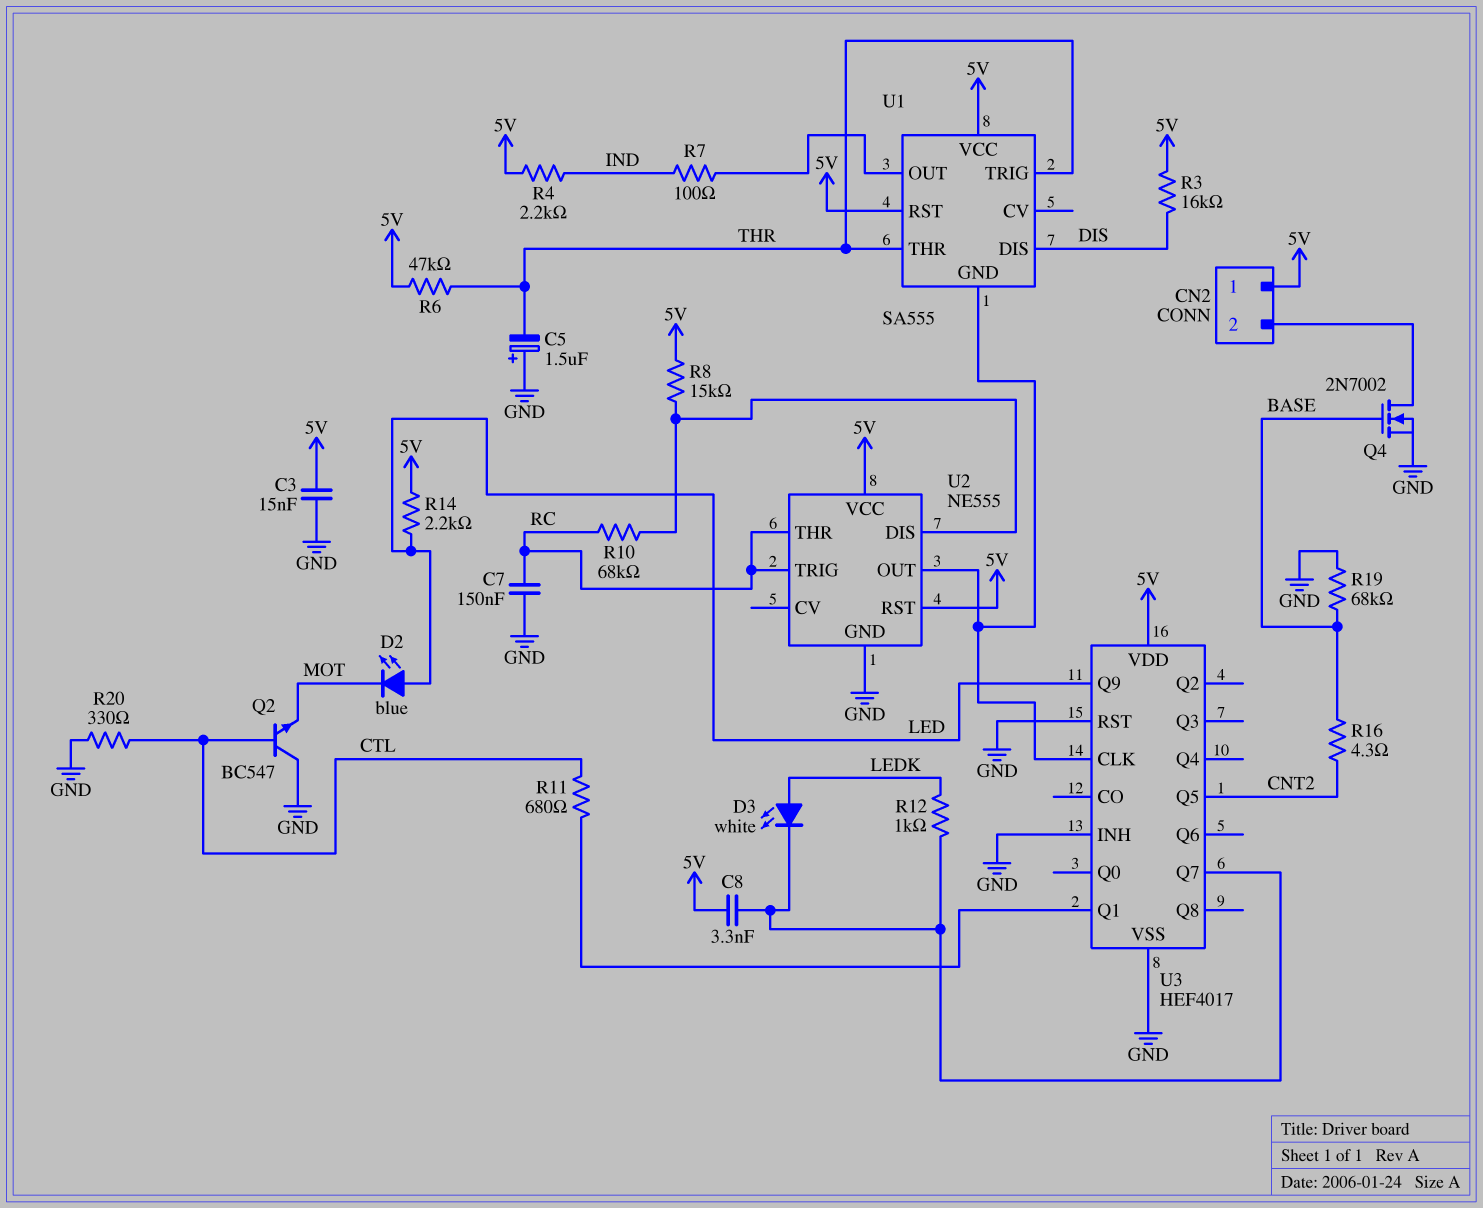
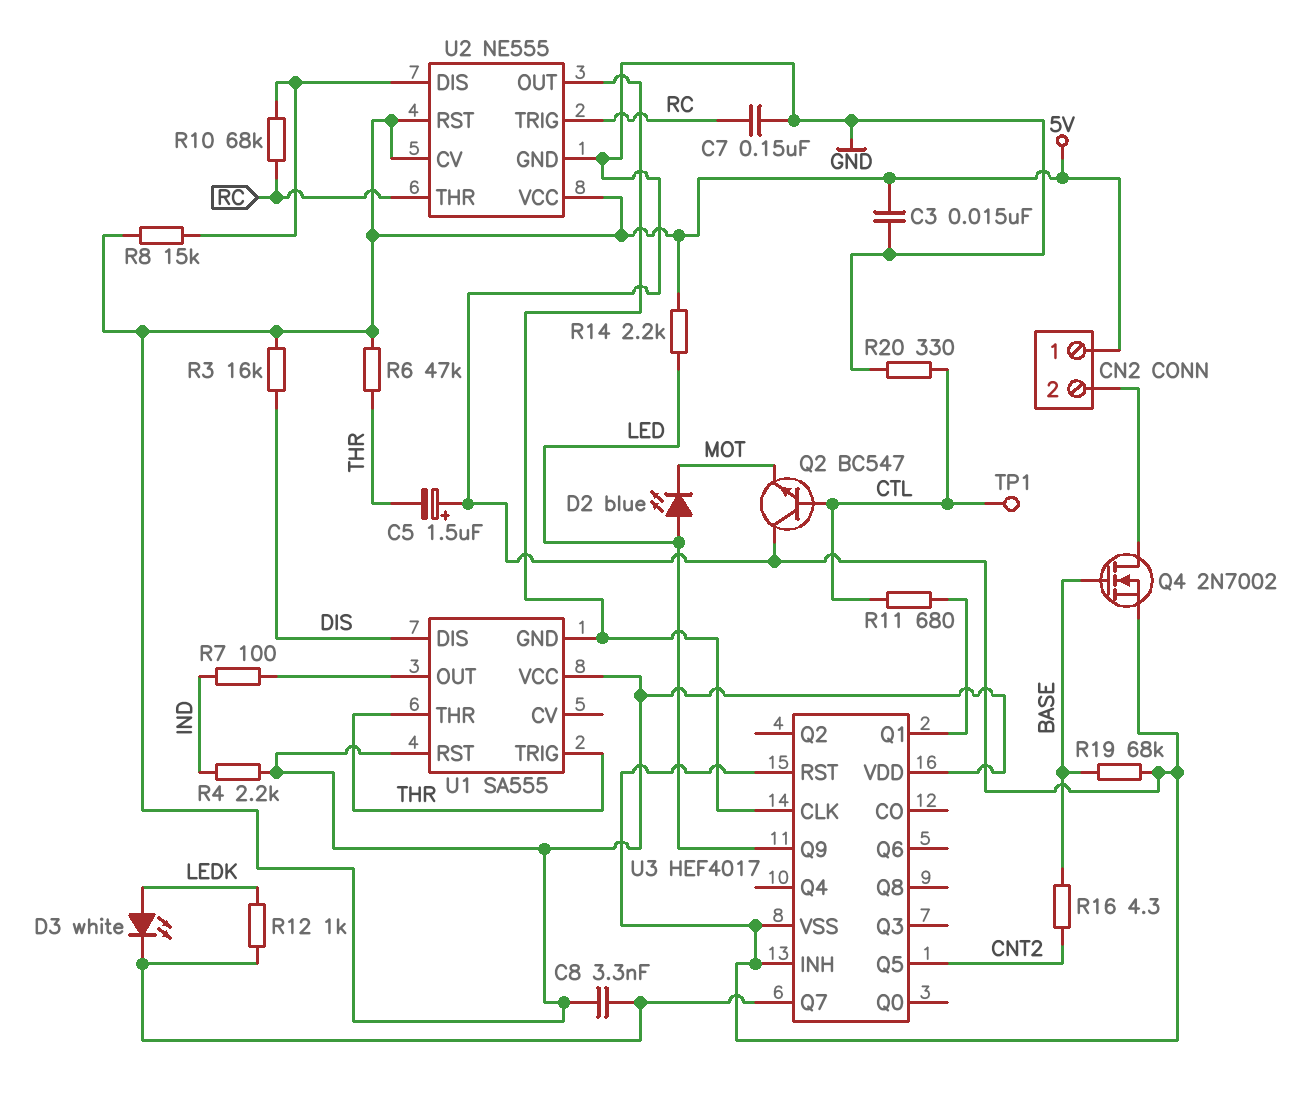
TP1: none -> test point (CTL)
U2 pin CV: none -> 5V

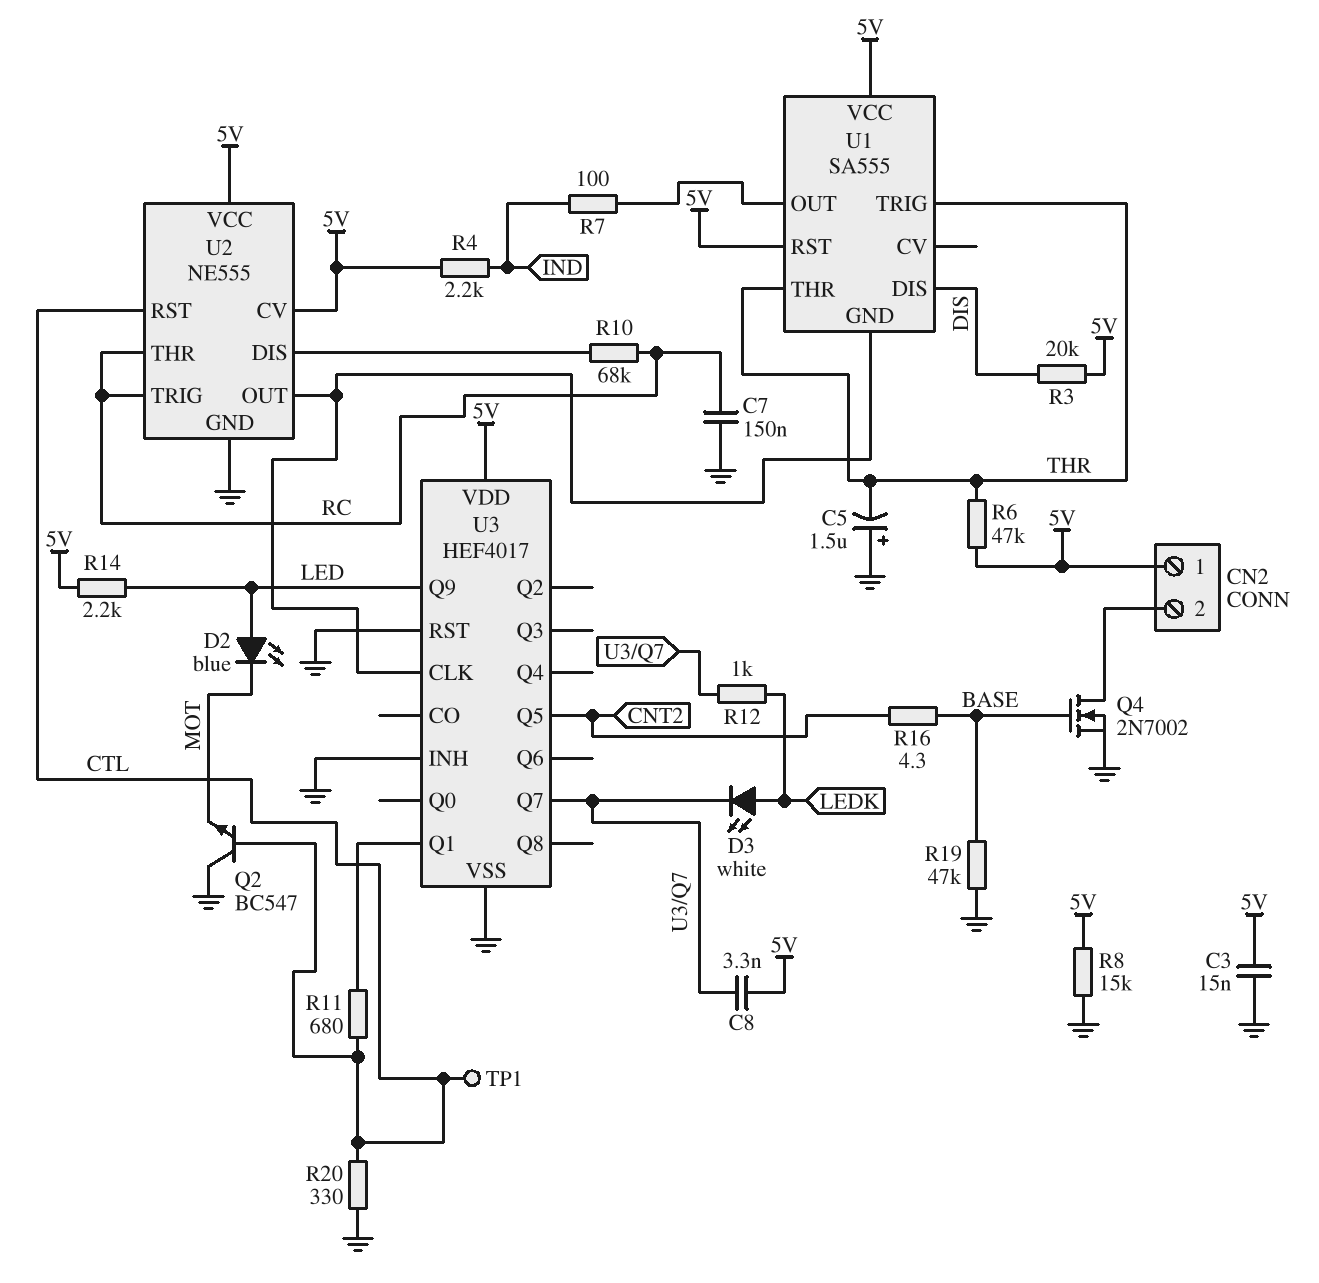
R3: 16k (5V, DIS) -> 20k (5V, DIS)
R8: 15k (5V, U2/DIS) -> 15k (5V, GND)
R19: 68k (BASE, GND) -> 47k (BASE, GND)
U2 pin RST: 5V -> CTL

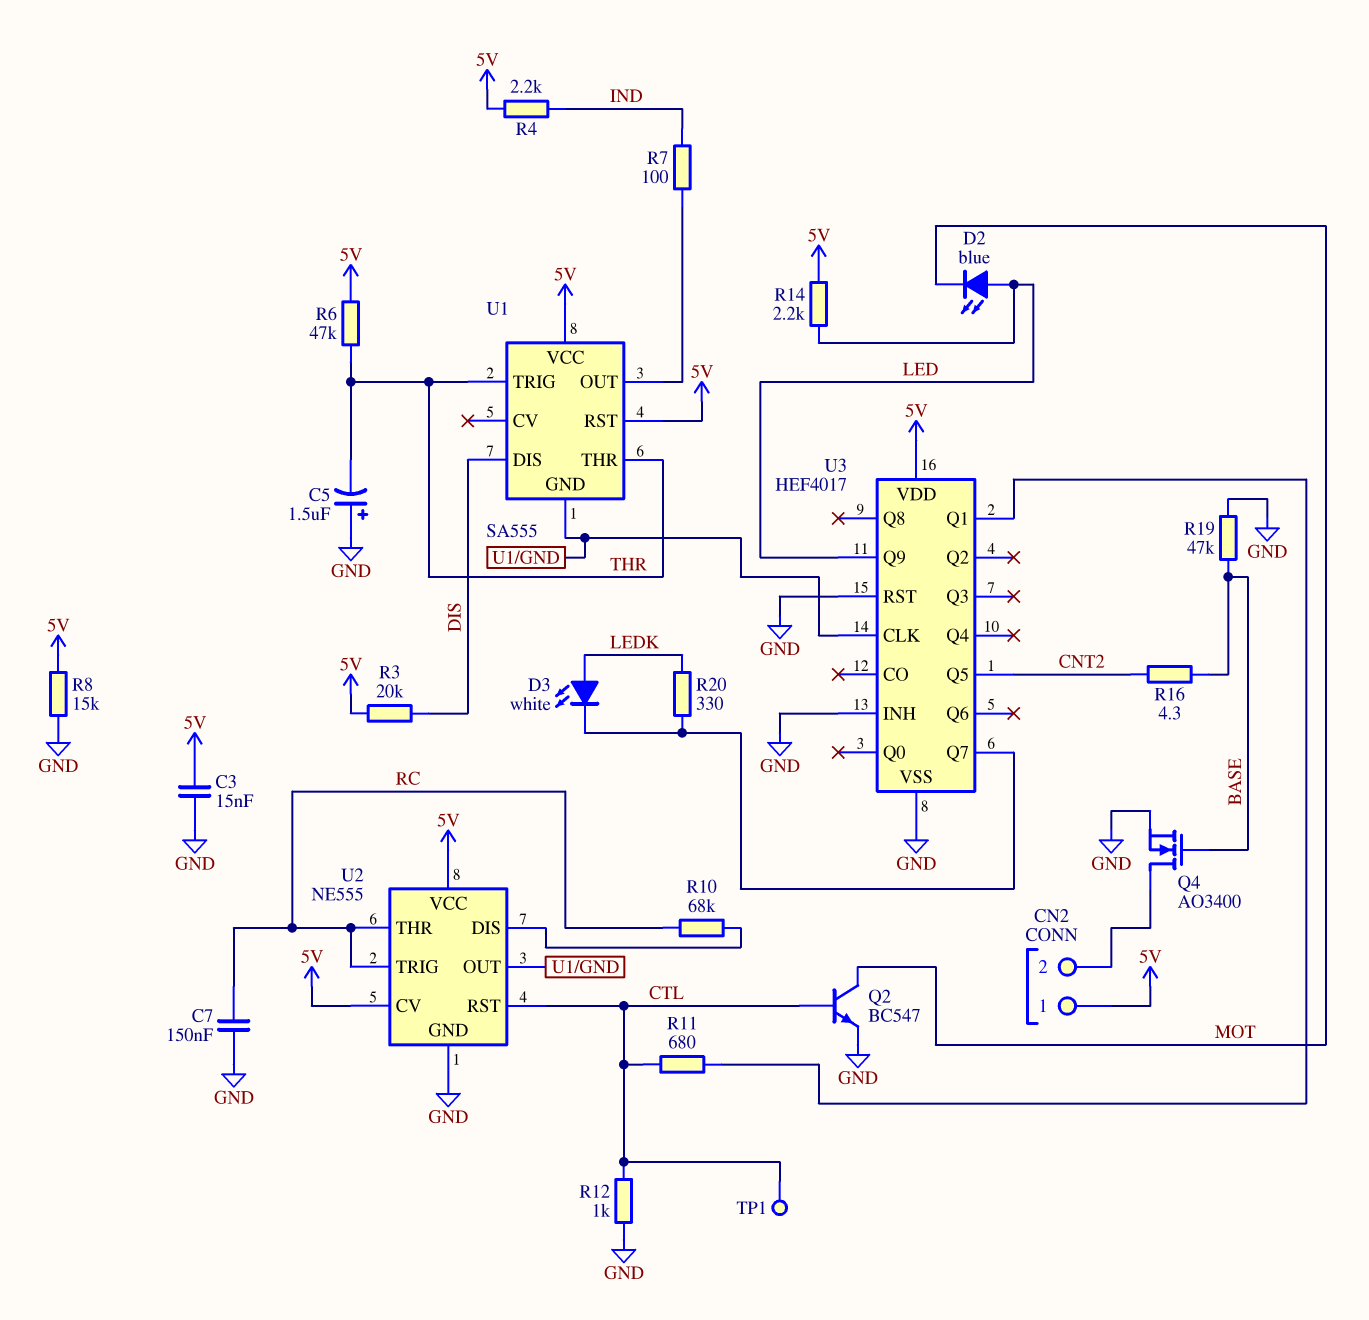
C8: 3.3nF (5V, U3/Q7) -> none
Q2: NPN BC547 (B CTL, C GND, E MOT) -> NPN BC547 (B CTL, C MOT, E GND)
Q4: NMOS 2N7002 (G BASE, D CN2/2, S GND) -> NMOS AO3400 (G BASE, D CN2/2, S GND)
R12: 1k (LEDK, U3/Q7) -> 1k (CTL, GND)
R20: 330 (CTL, GND) -> 330 (LEDK, U3/Q7)

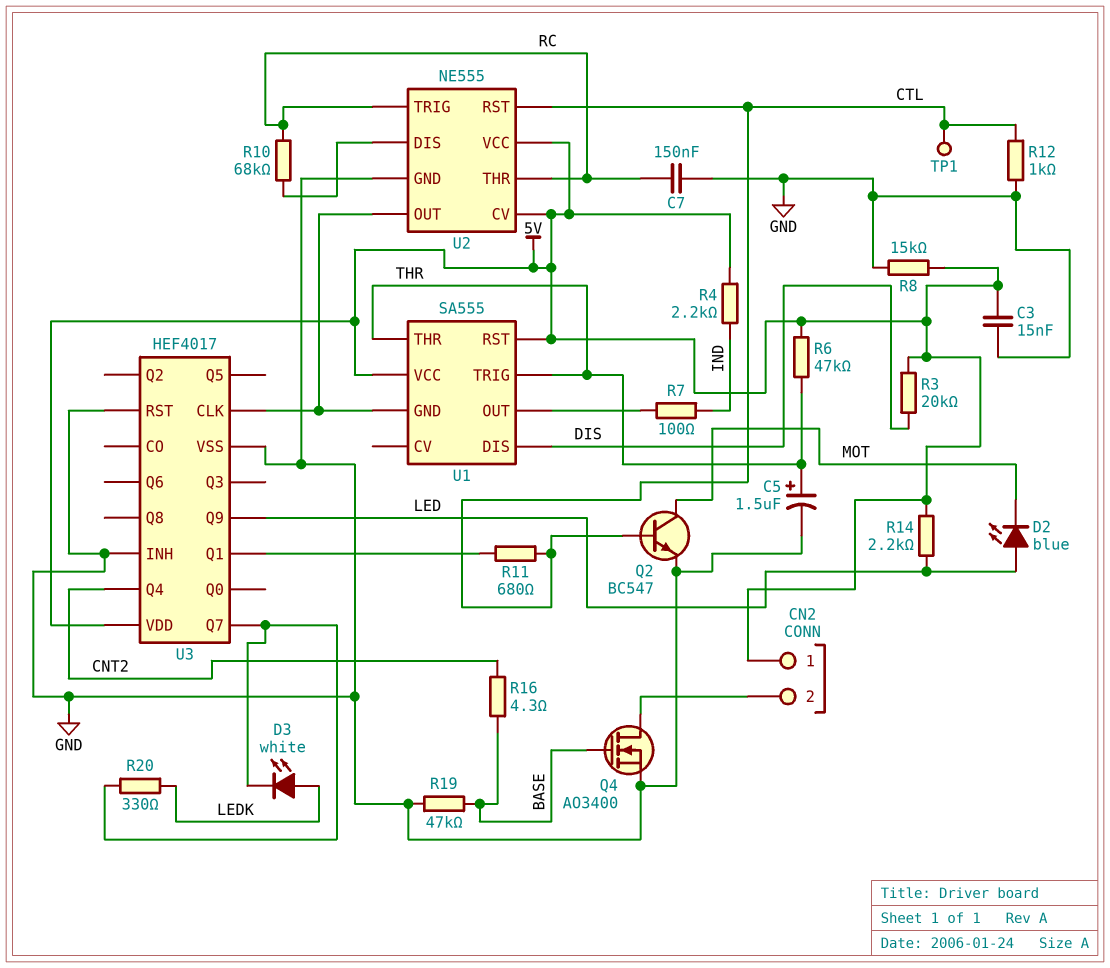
C5: 1.5uF (plus GND, minus THR) -> 1.5uF (plus THR, minus GND)
U3 pin Q4: none -> CNT2
U3 pin Q5: CNT2 -> none

